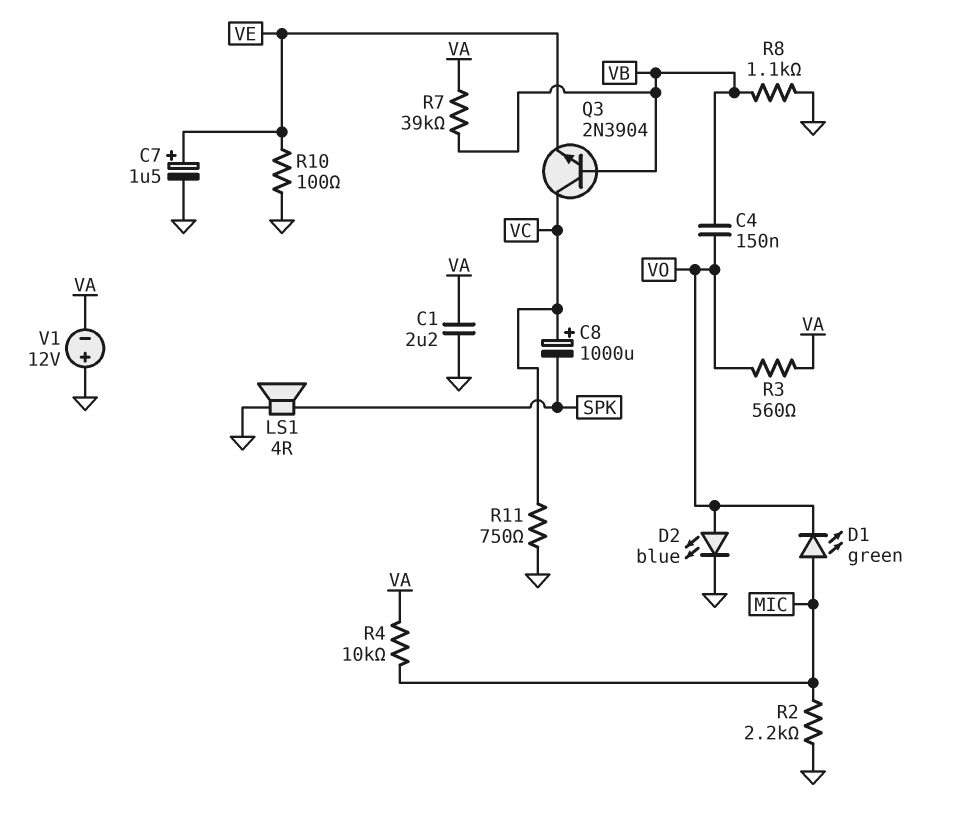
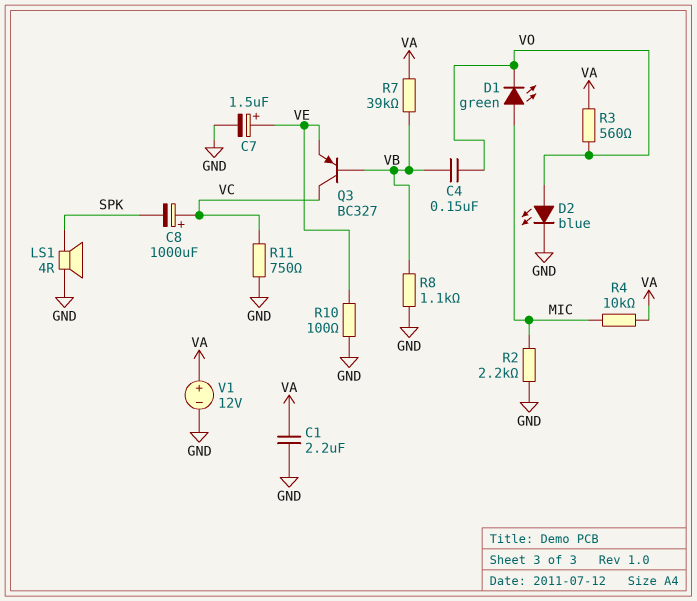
Q3: NPN 2N3904 (B VB, C VC, E VE) -> PNP BC327 (B VB, C VC, E VE)
V1: 12V (plus GND, minus VA) -> 12V (plus VA, minus GND)

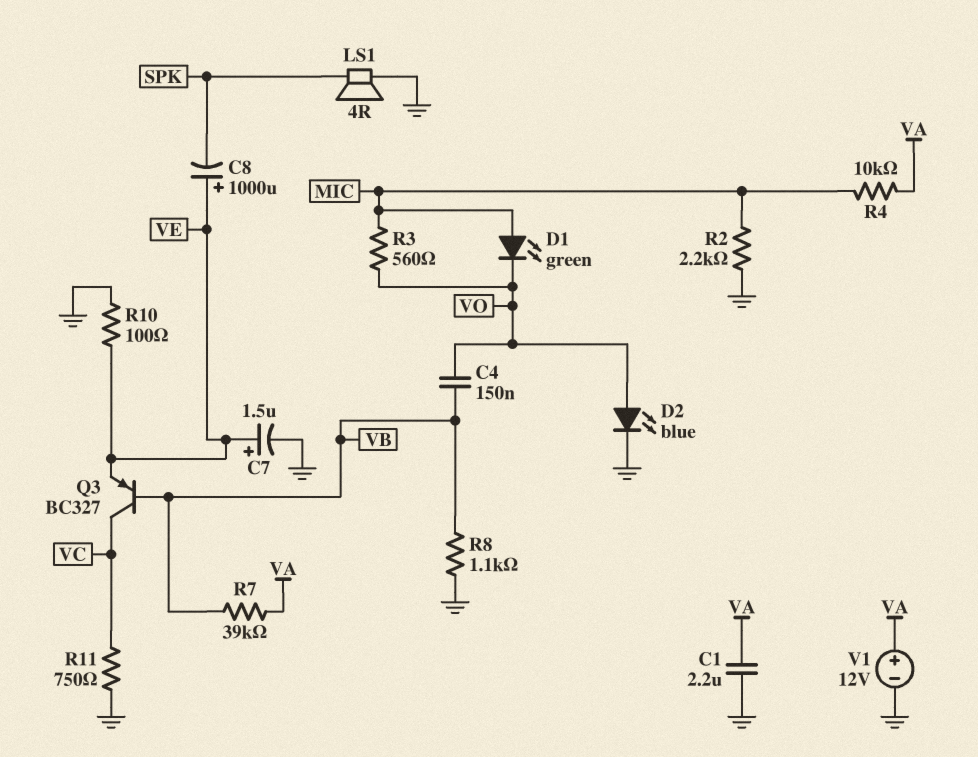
C8: 1000uF (plus VC, minus SPK) -> 1000uF (plus VE, minus SPK)
R3: 560 (VA, VO) -> 560 (MIC, VO)

